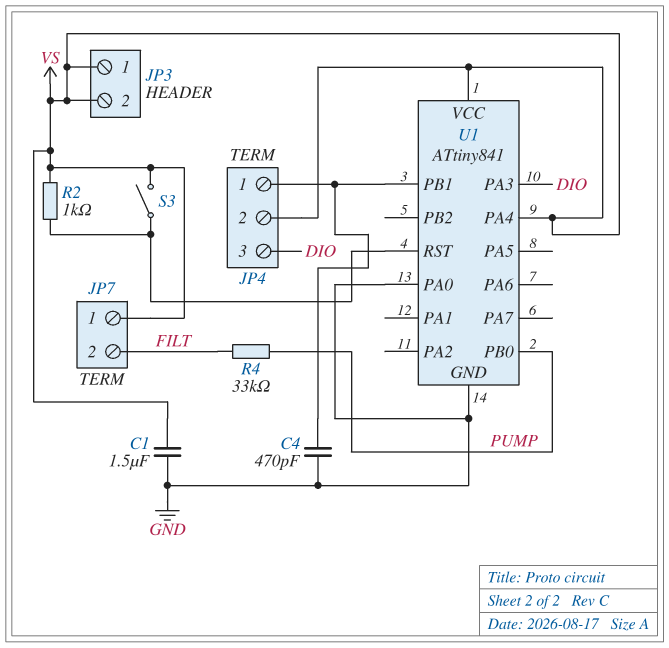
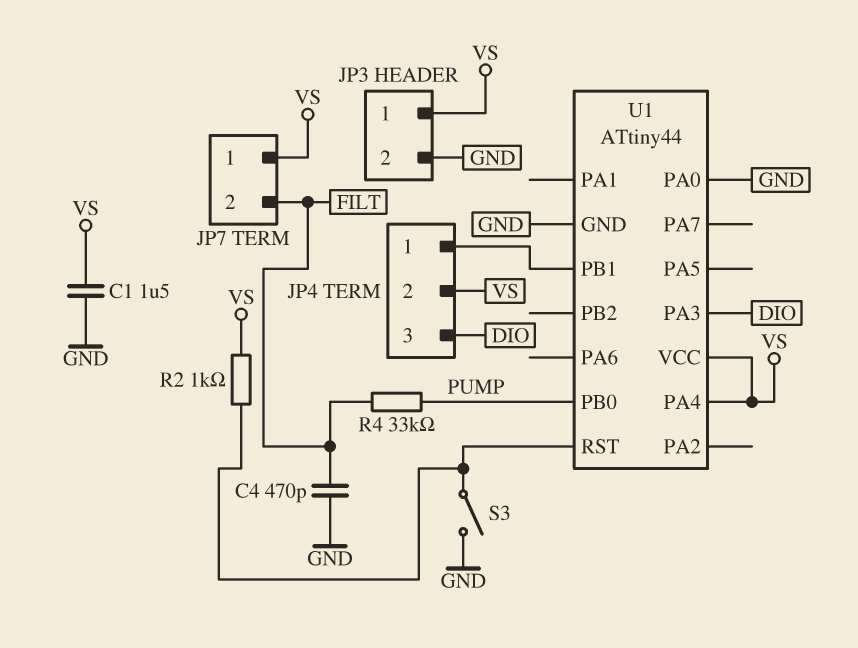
C4: 470pF (GND, JP4/1) -> 470pF (FILT, GND)
JP3 pin 2: VS -> GND
S3: switch (U1/RST, VS) -> switch (GND, U1/RST)
U1: ATtiny841 -> ATtiny44

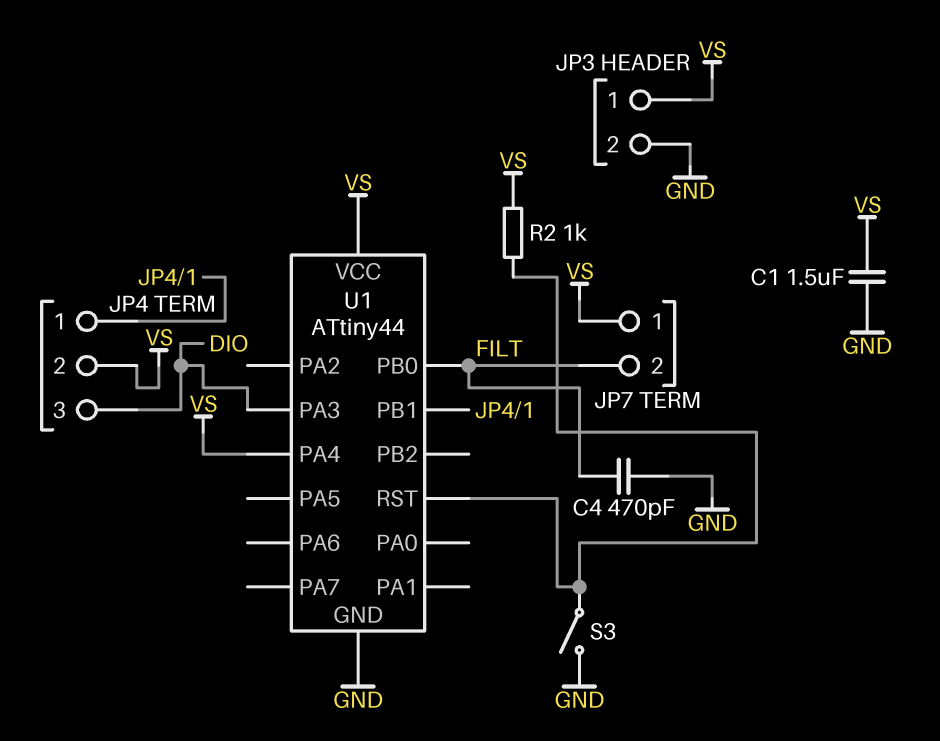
R4: 33k (FILT, PUMP) -> none
U1 pin PA0: GND -> none
U1 pin PB0: PUMP -> FILT

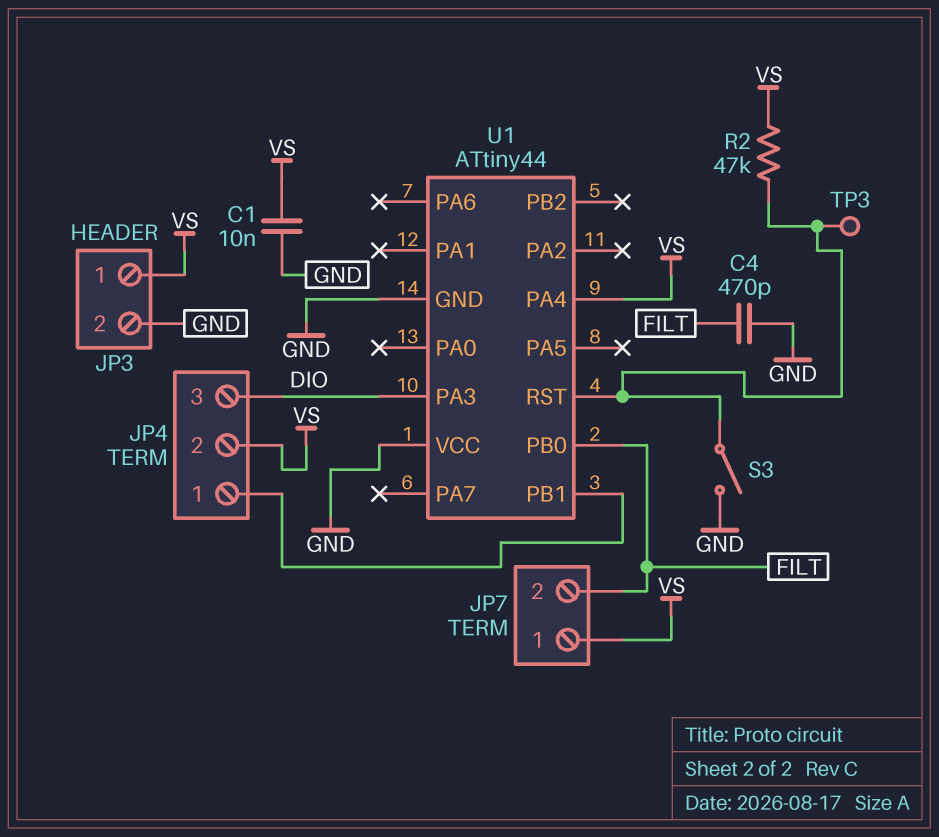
C1: 1.5uF (GND, VS) -> 10nF (GND, VS)
R2: 1k (U1/RST, VS) -> 47k (U1/RST, VS)
TP3: none -> test point (U1/RST)
U1 pin VCC: VS -> GND

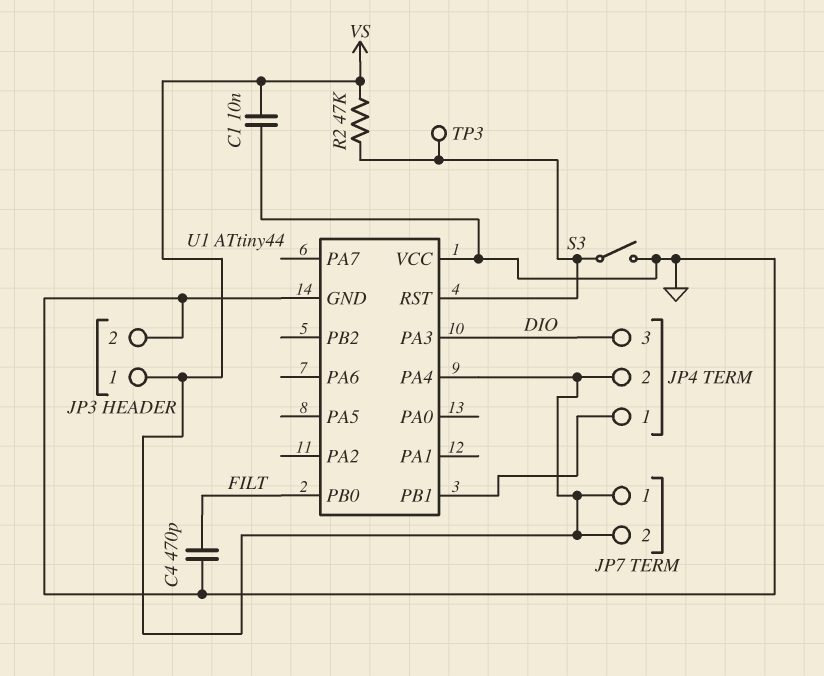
JP7 pin 2: FILT -> VS

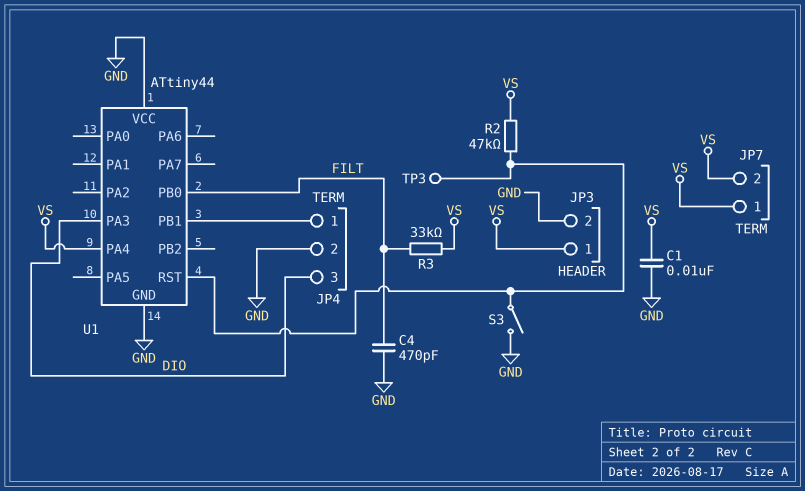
JP4 pin 2: VS -> GND
R3: none -> 33k (FILT, VS)

